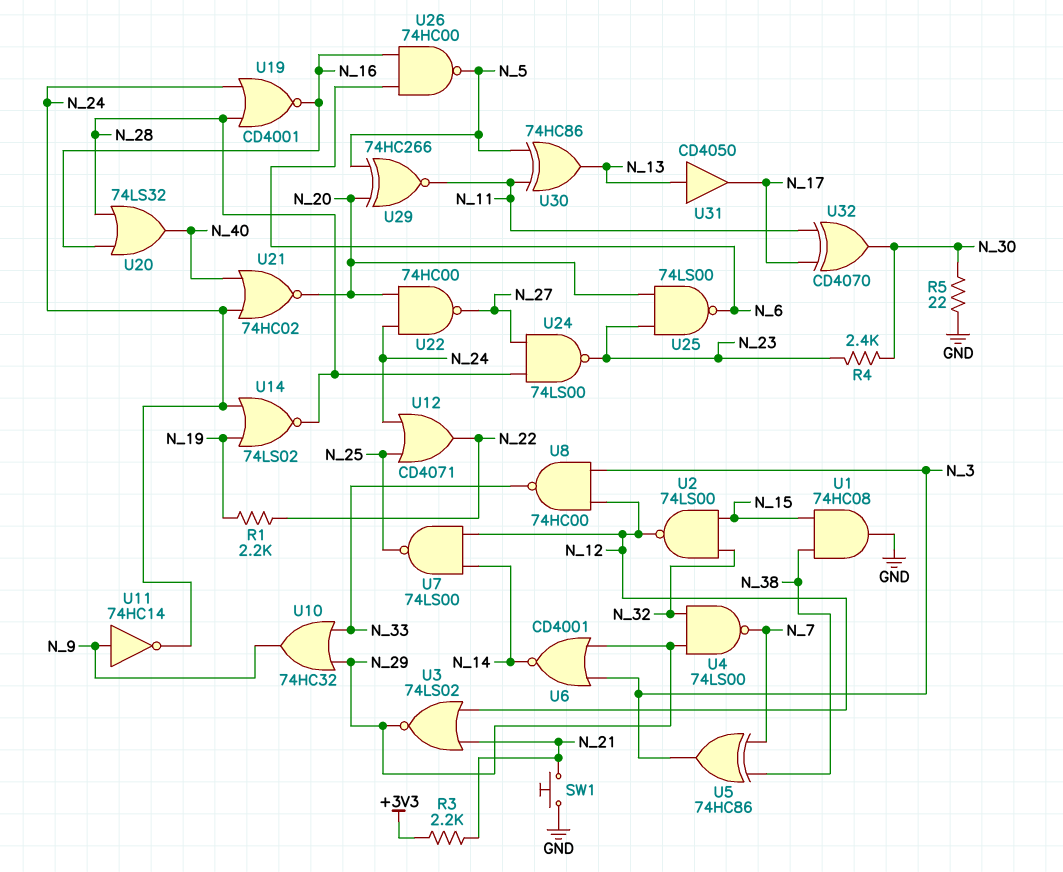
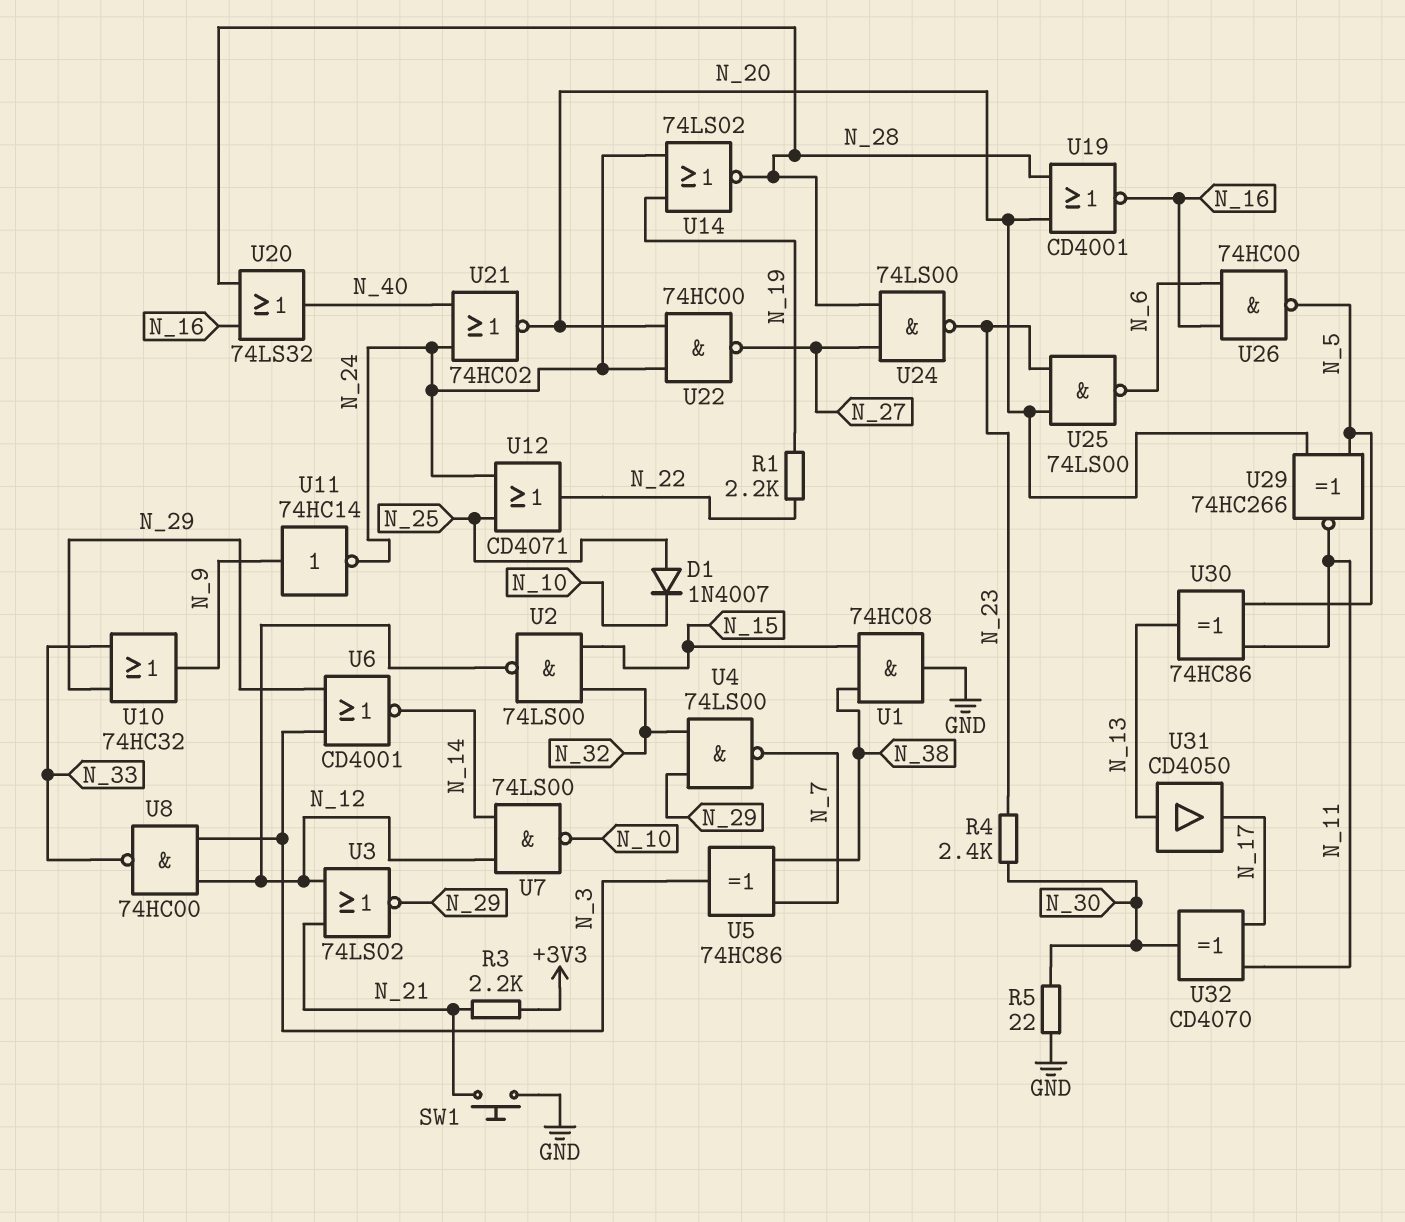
D1: none -> diode 1N4007 (A N_25, K N_10)
U7: NAND 74LS00 (in N_12, in N_14, out N_25) -> NAND 74LS00 (in N_12, in N_14, out N_10)
U19: NOR CD4001 (in N_24, in N_28, out N_16) -> NOR CD4001 (in N_20, in N_28, out N_16)

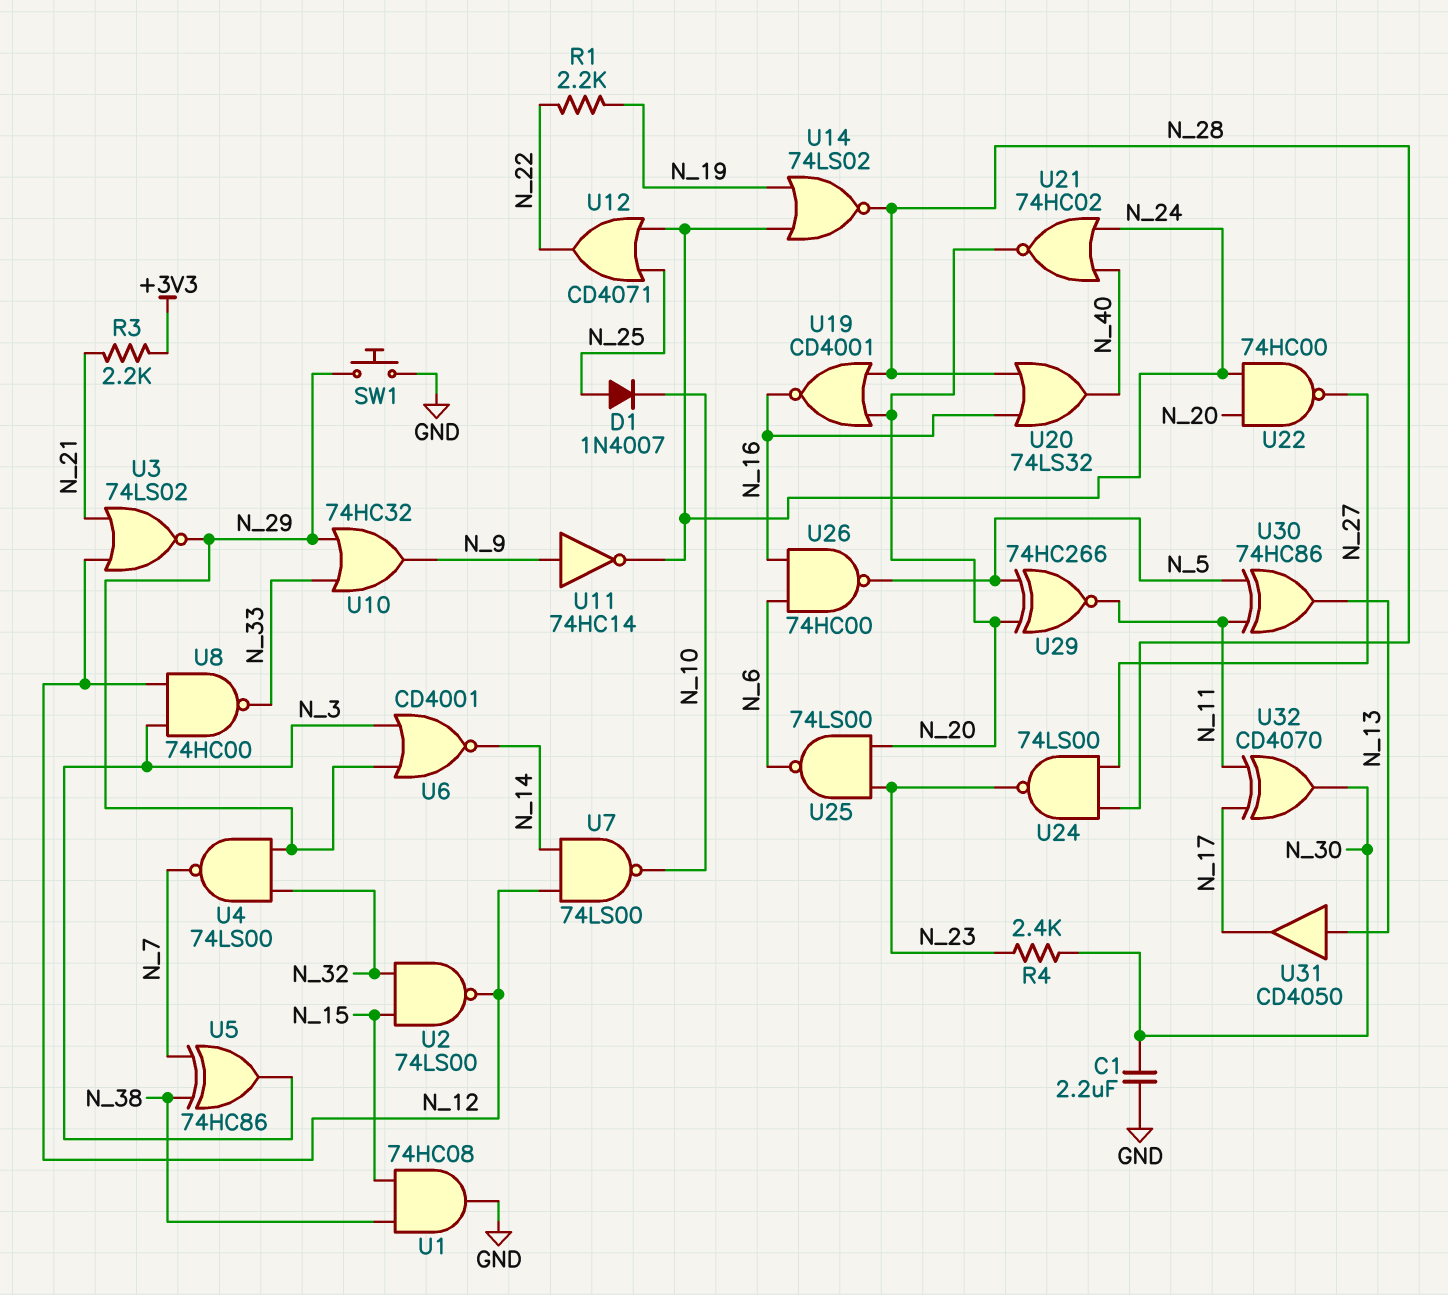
C1: none -> 2.2uF (GND, N_30)
R5: 22 (GND, N_30) -> none
SW1: button (GND, N_21) -> button (GND, N_29)

